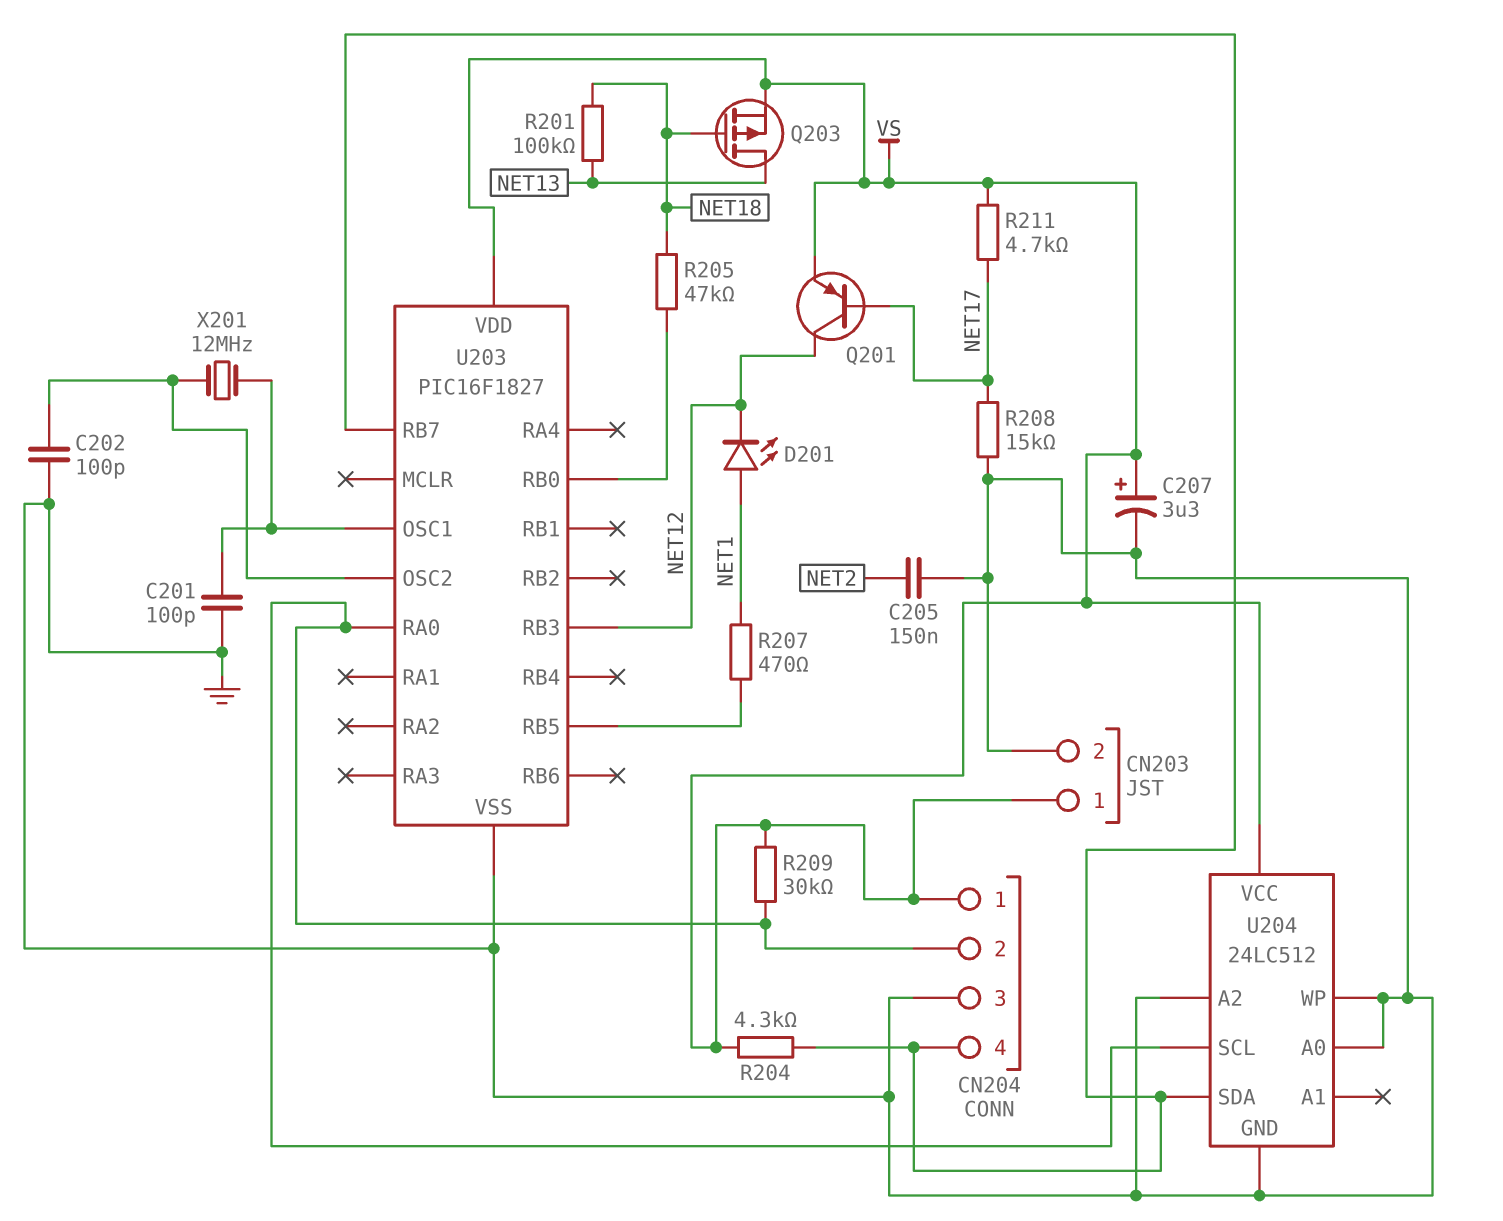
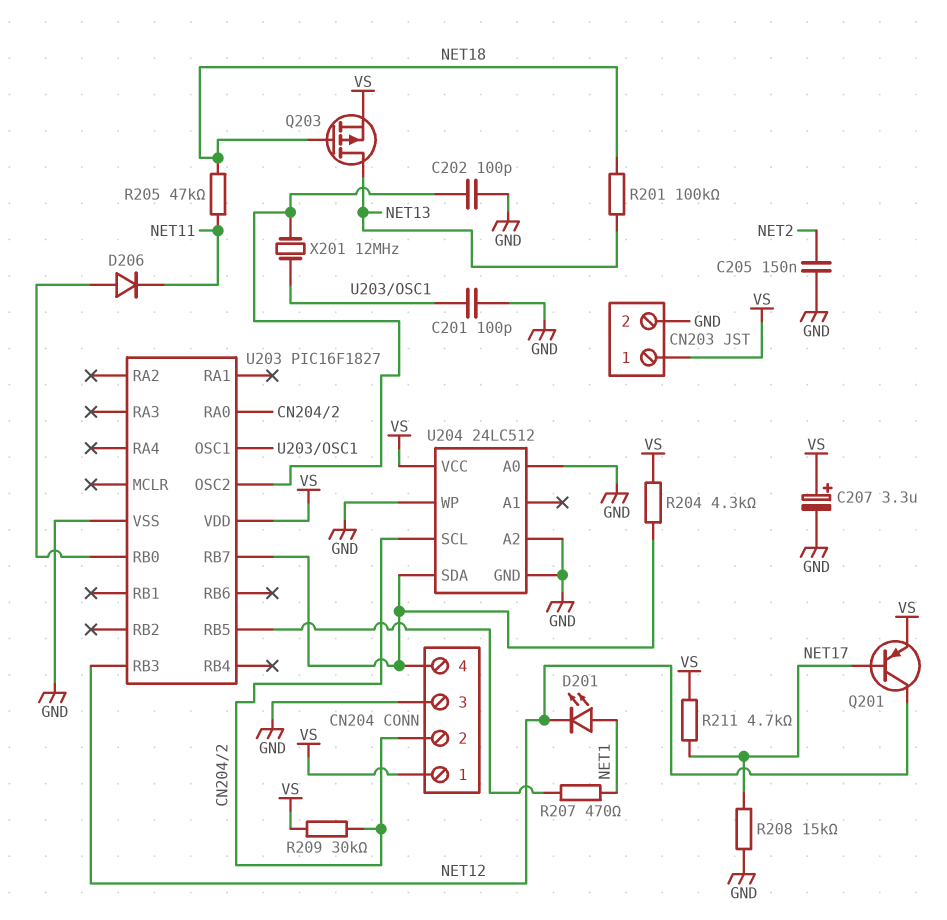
D206: none -> diode (A U203/RB0, K NET11)
R205: 47k (NET18, U203/RB0) -> 47k (NET11, NET18)

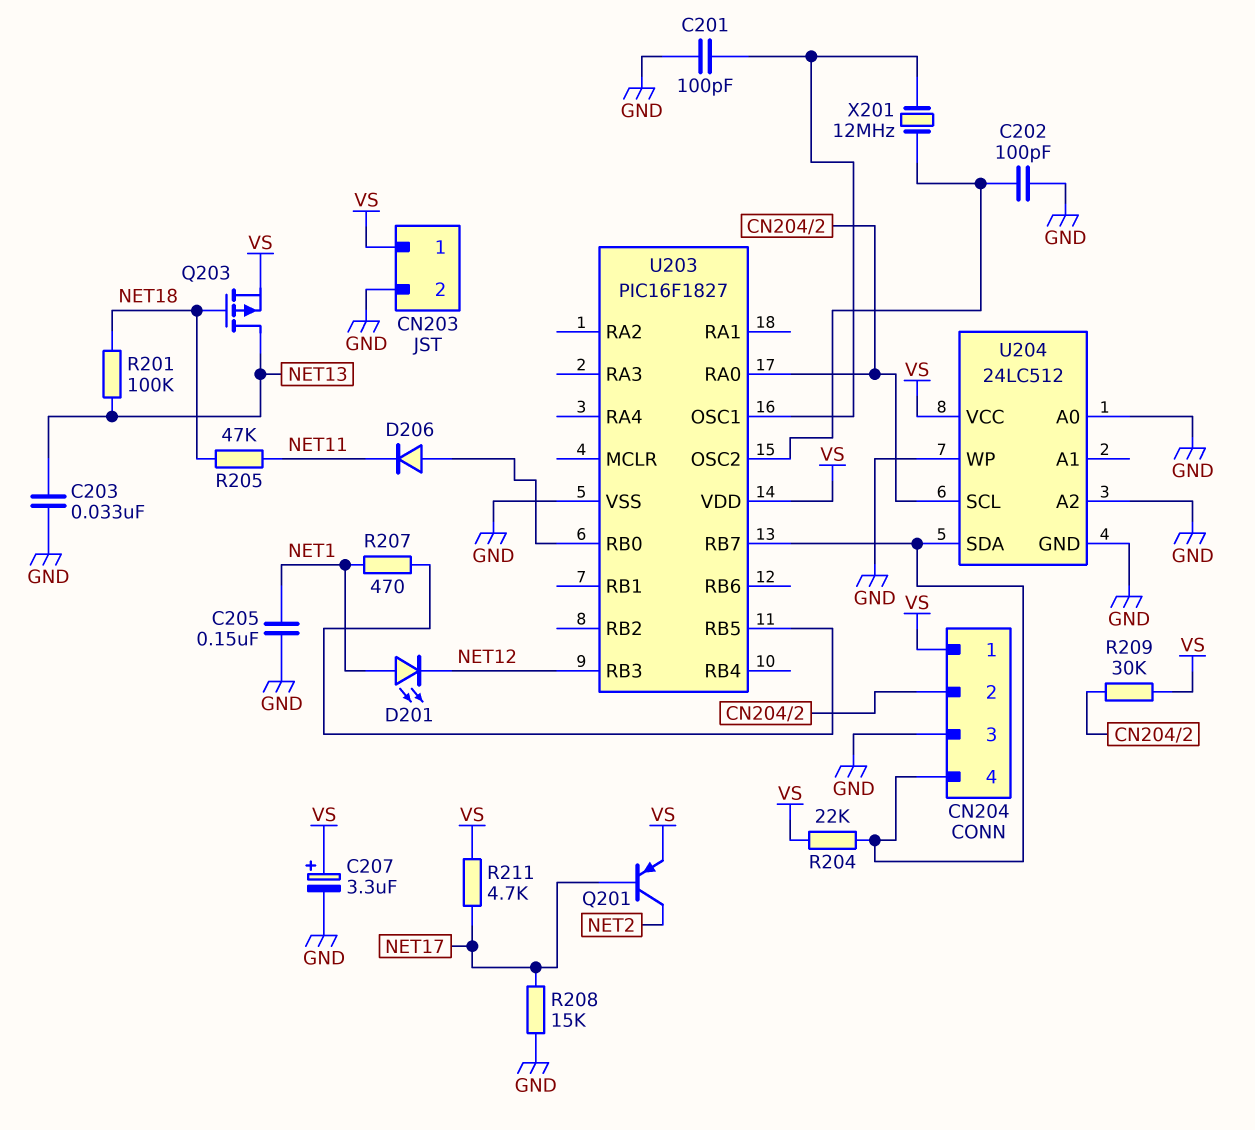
C203: none -> 33nF (GND, NET13)
C205: 150nF (GND, NET2) -> 150nF (GND, NET1)
Q201: PNP (B NET17, C NET12, E VS) -> PNP (B NET17, C NET2, E VS)
R204: 4.3k (CN204/4, VS) -> 22k (CN204/4, VS)

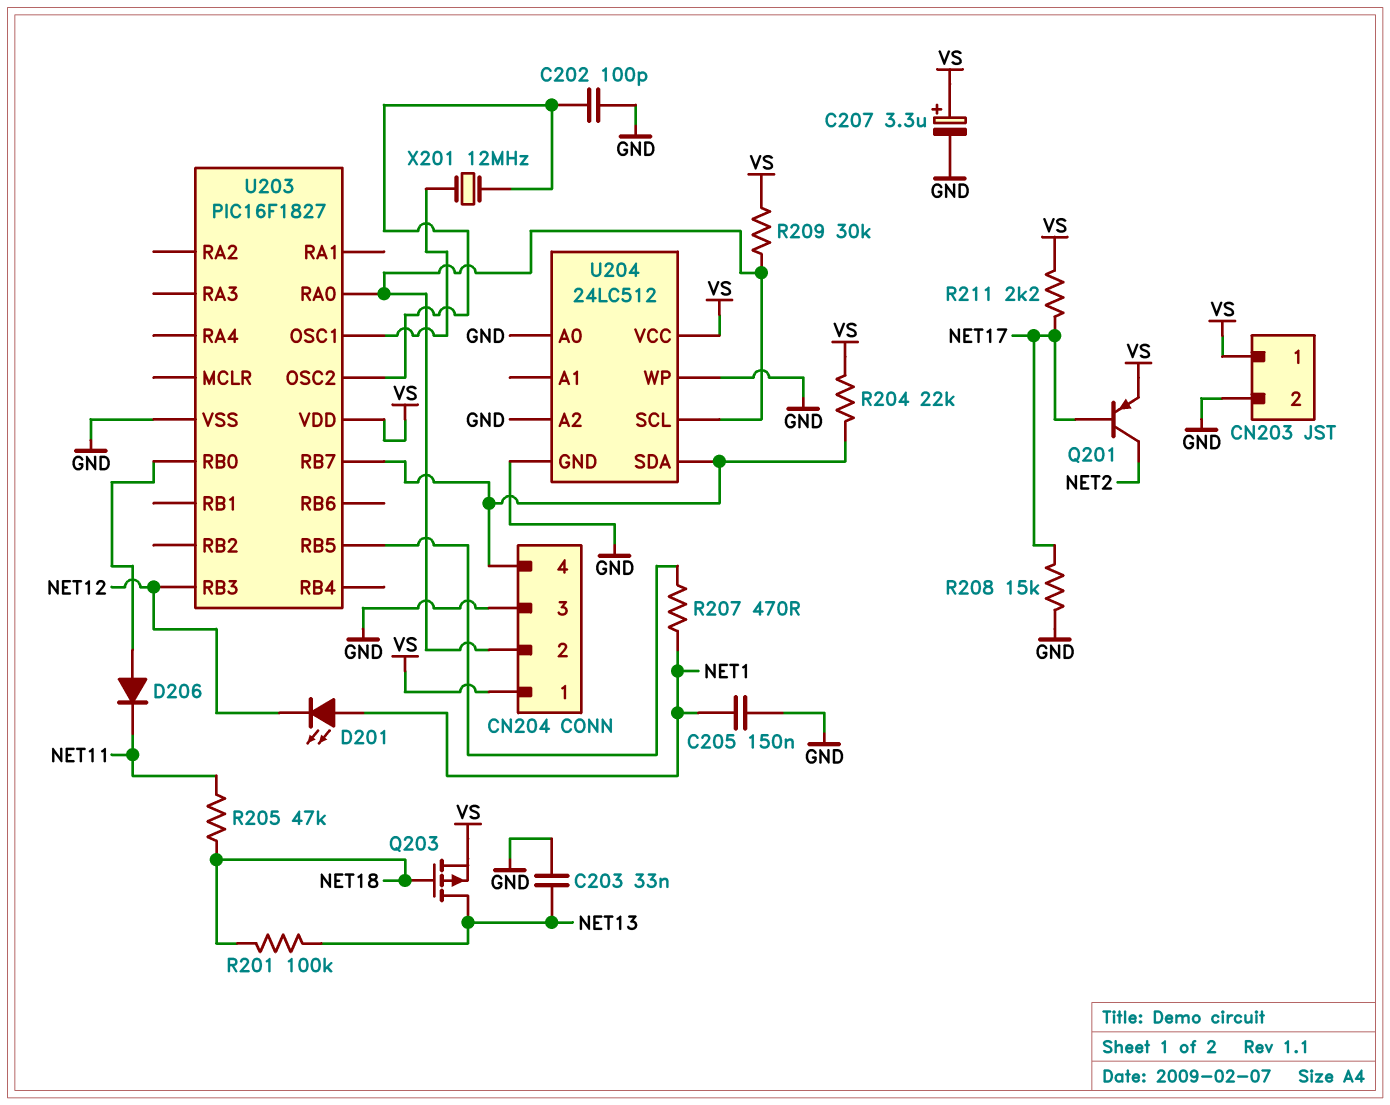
C201: 100pF (GND, U203/OSC1) -> none
R211: 4.7k (NET17, VS) -> 2.2k (NET17, VS)

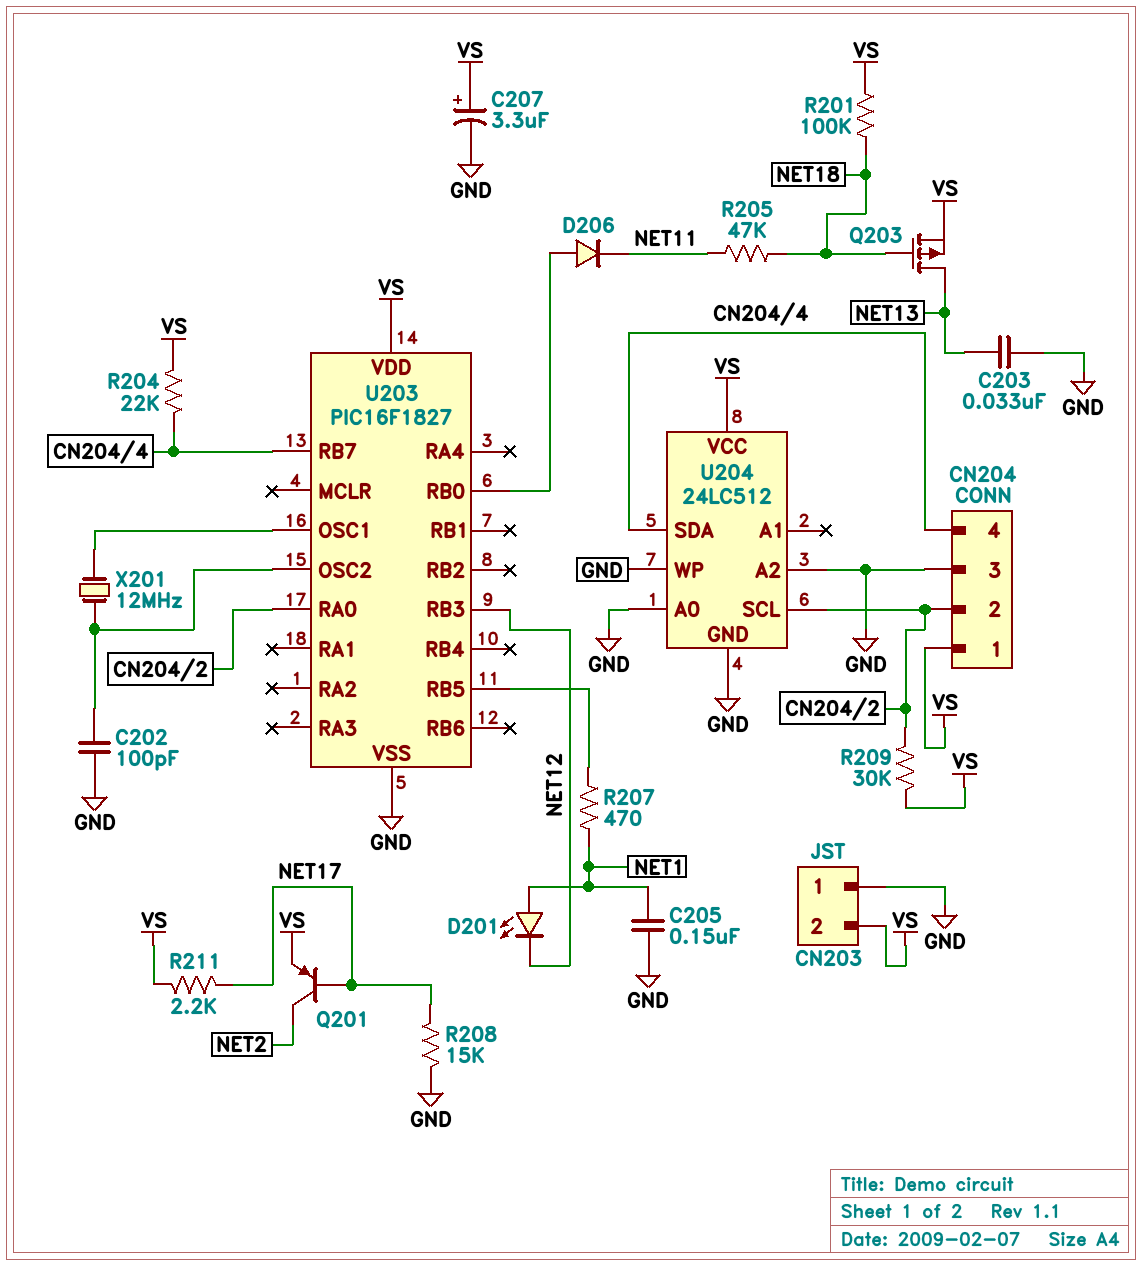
CN203 pin 1: VS -> GND
CN203 pin 2: GND -> VS
R201: 100k (NET13, NET18) -> 100k (NET18, VS)

